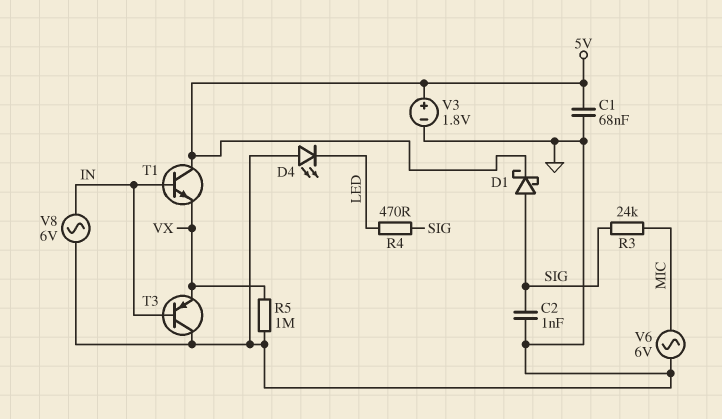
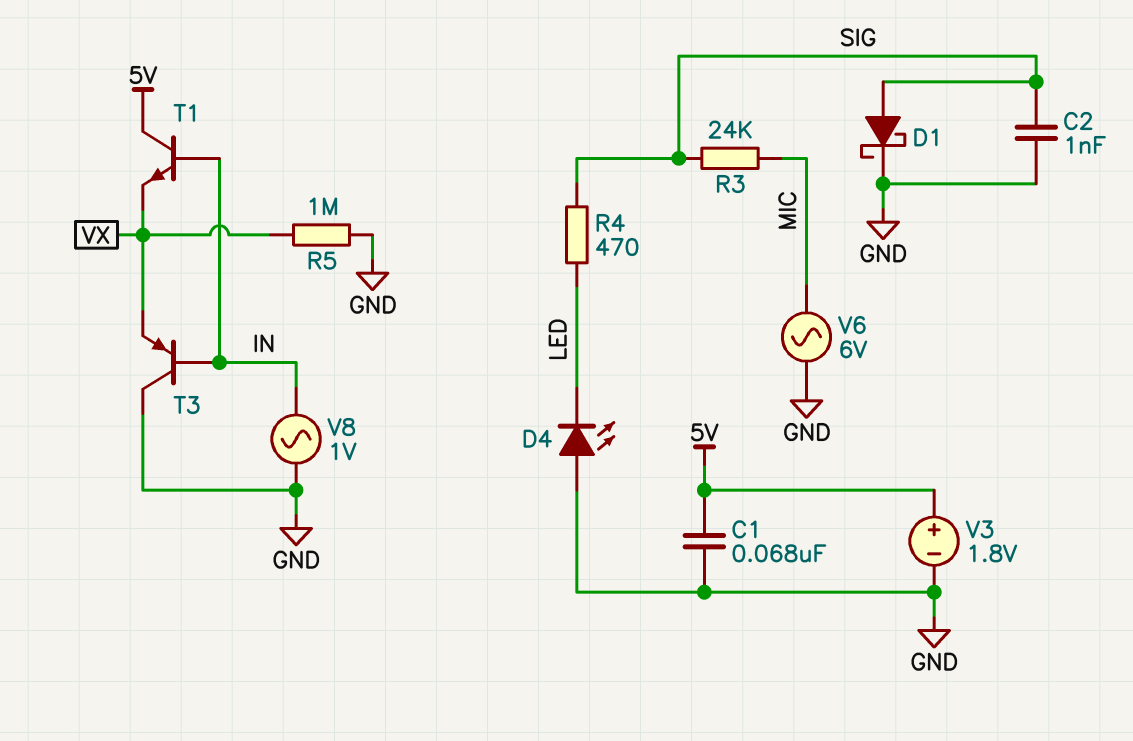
D1: schottky (A SIG, K 5V) -> schottky (A SIG, K GND)
V8: AC 6V (GND, IN) -> AC 1V (GND, IN)

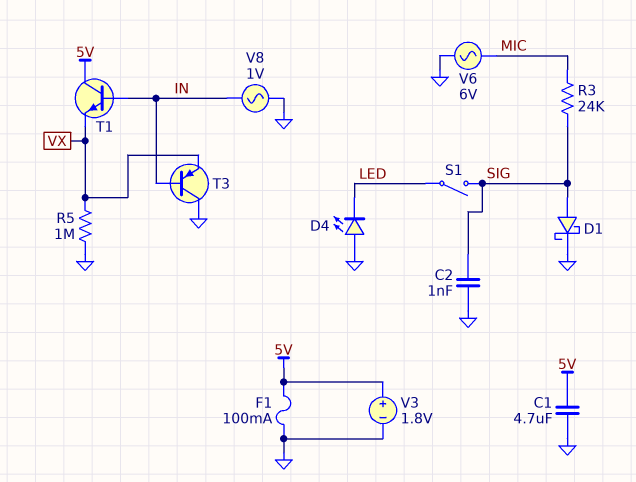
C1: 68nF (5V, GND) -> 4.7uF (5V, GND)
F1: none -> 100mA (5V, GND)
R4: 470 (LED, SIG) -> none
S1: none -> switch (LED, SIG)

